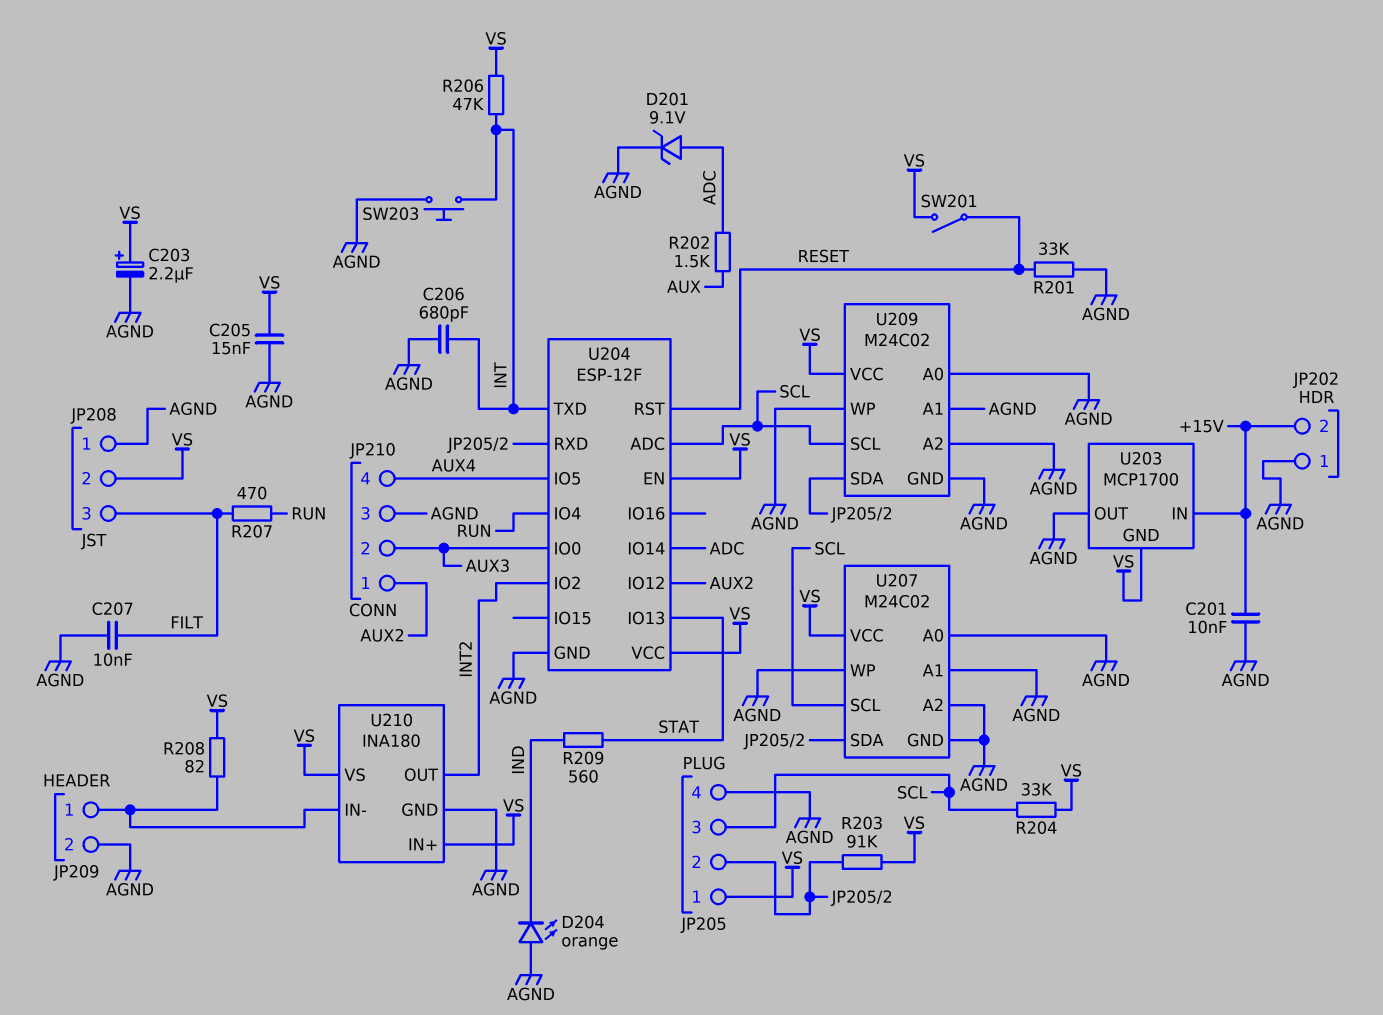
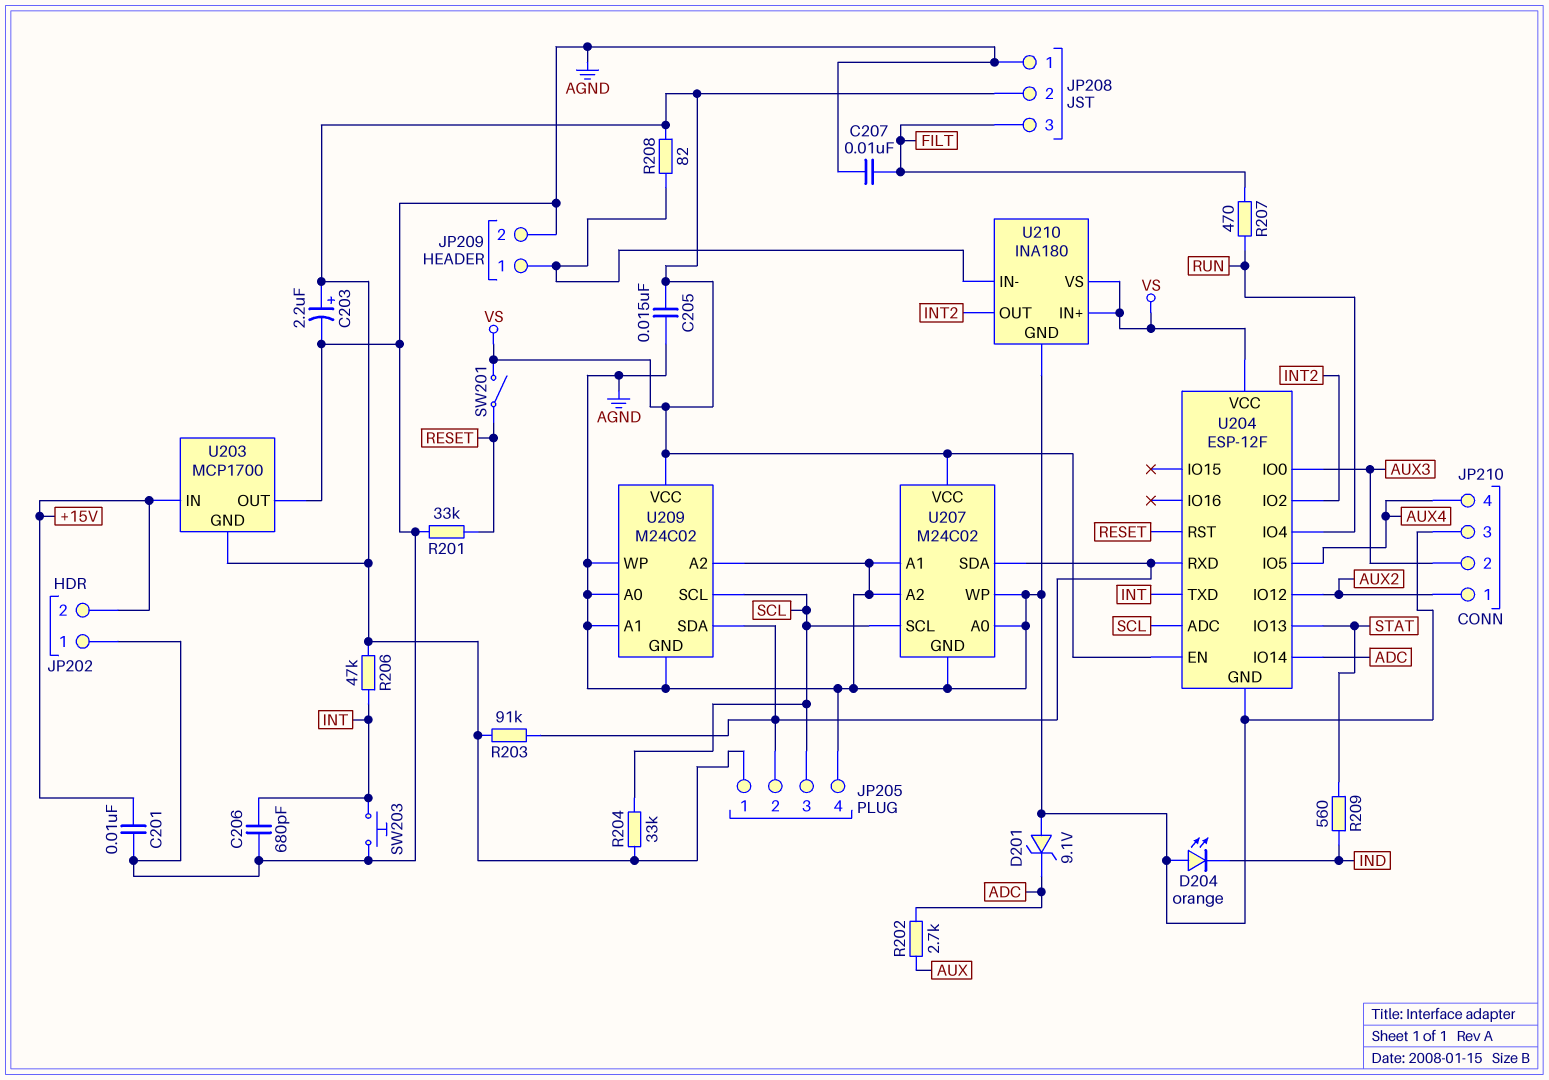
D201: zener 9.1V (A ADC, K AGND) -> zener 9.1V (A AGND, K ADC)
R202: 1.5k (ADC, AUX) -> 2.7k (ADC, AUX)

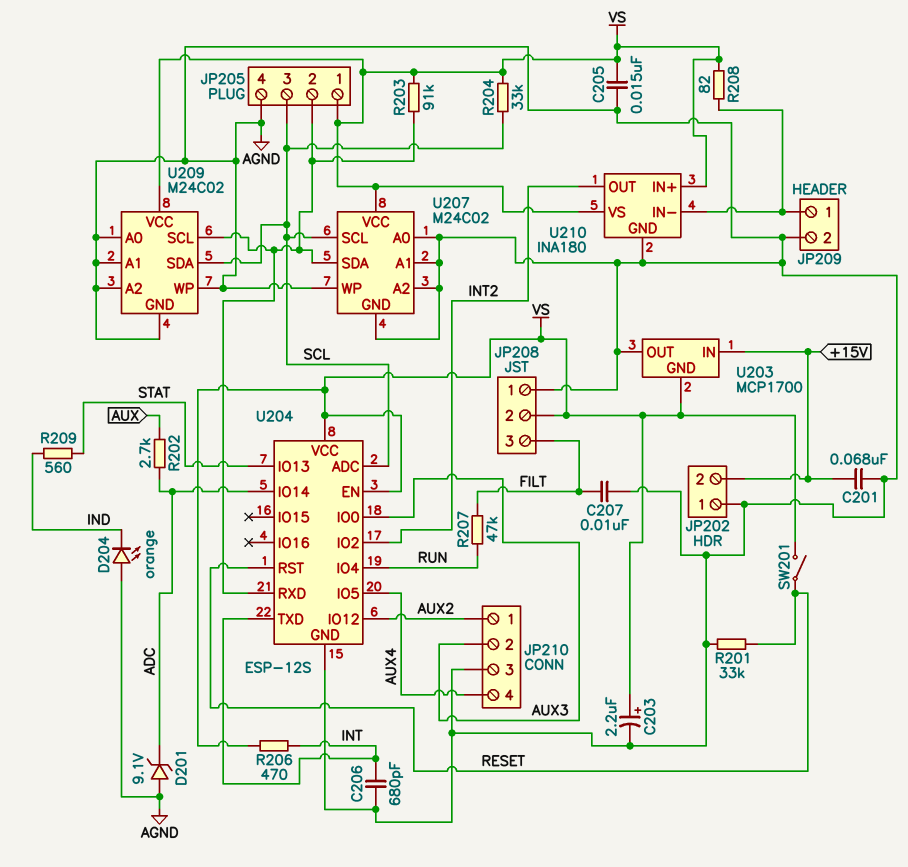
C201: 10nF (+15V, AGND) -> 68nF (+15V, AGND)
R206: 47k (INT, VS) -> 470 (INT, VS)
R207: 470 (FILT, RUN) -> 47k (FILT, RUN)
SW203: button (AGND, INT) -> none
U204: ESP-12F -> ESP-12S
U209 pin SCL: SCL -> JP205/2
U209 pin SDA: JP205/2 -> SCL

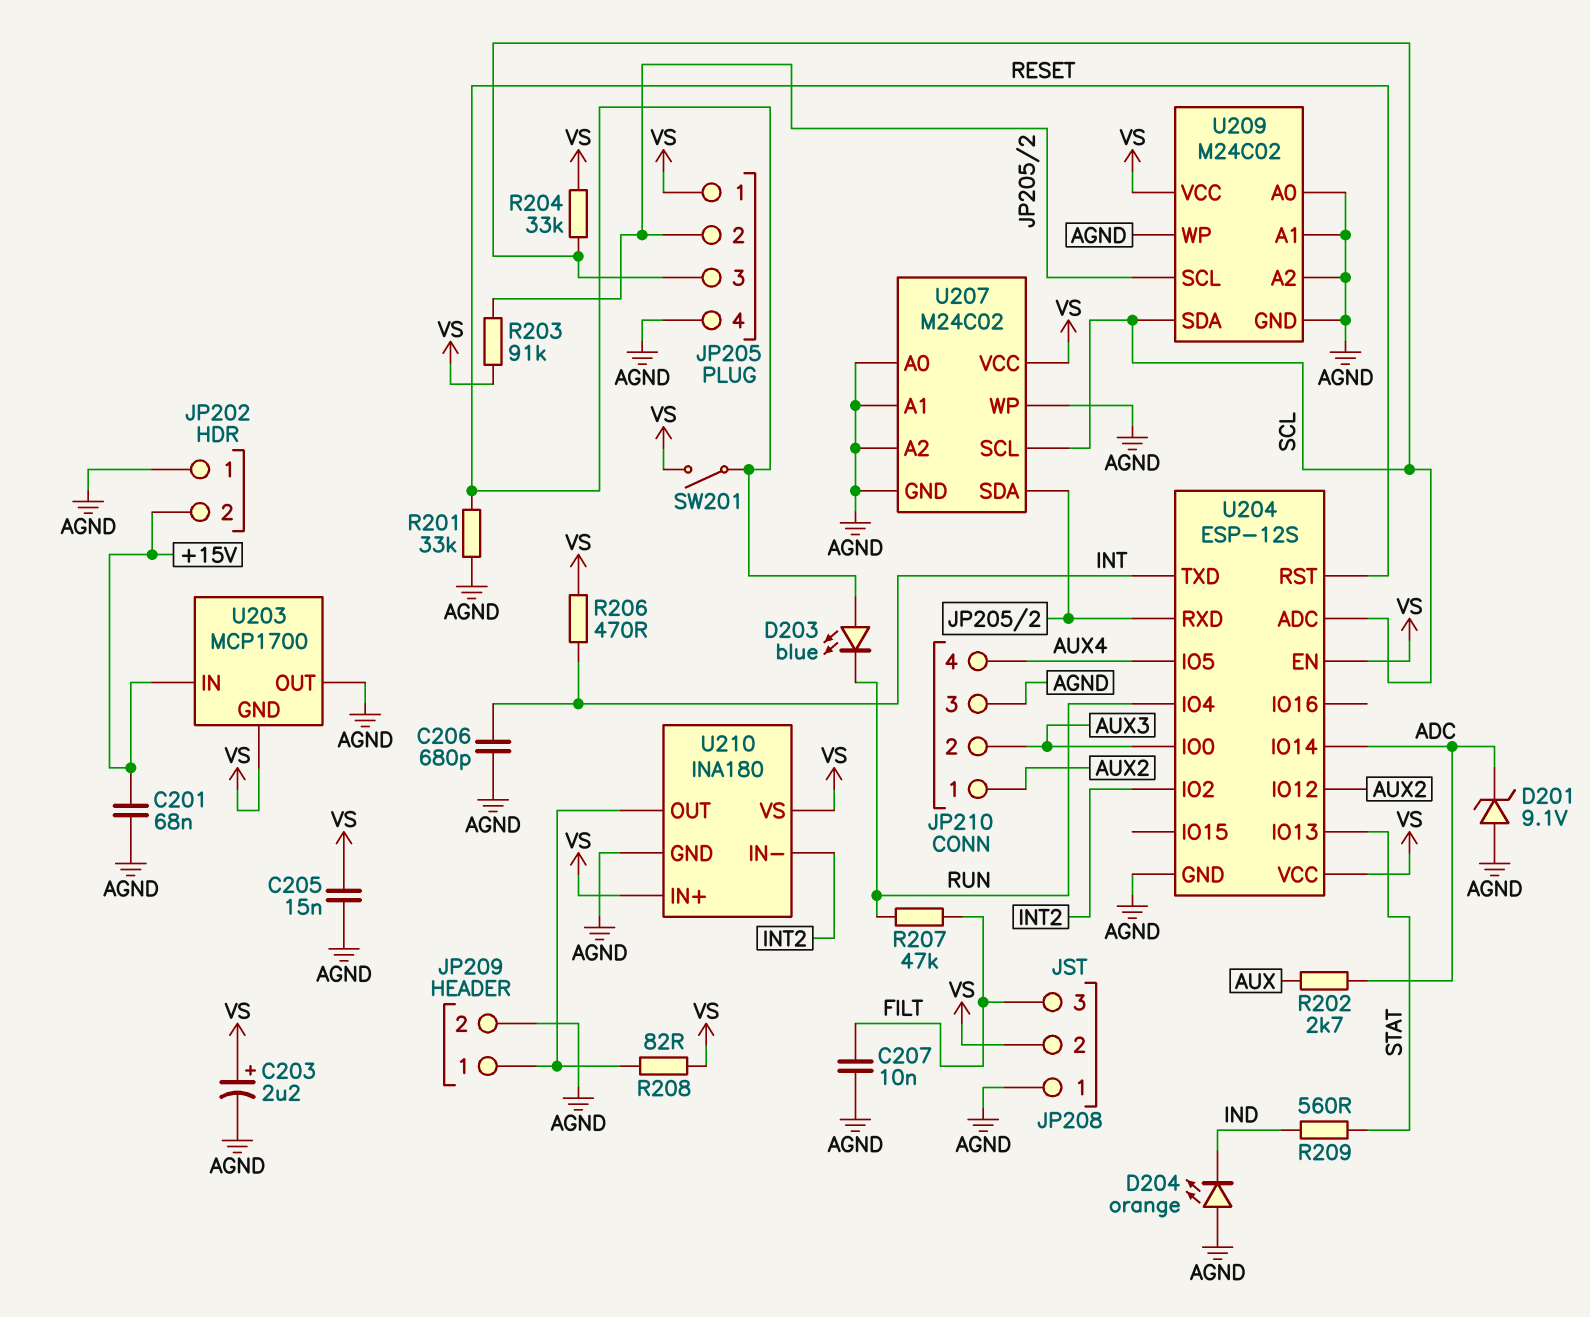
D203: none -> LED blue (A RESET, K RUN)
U210 pin IN-: JP209/1 -> INT2
U210 pin OUT: INT2 -> JP209/1

